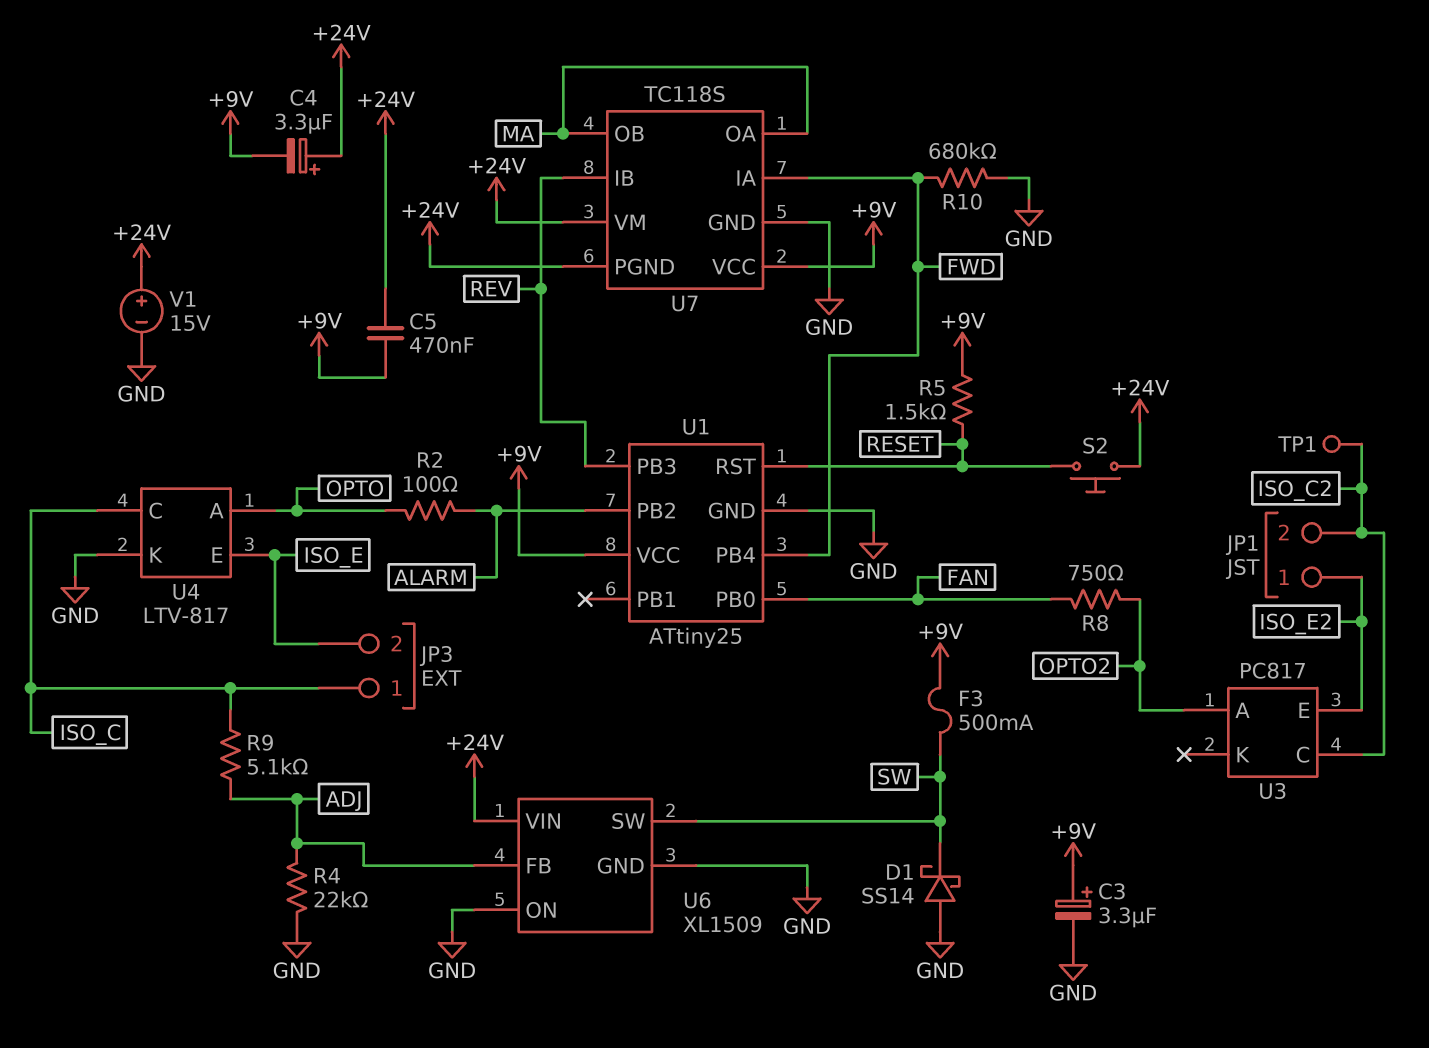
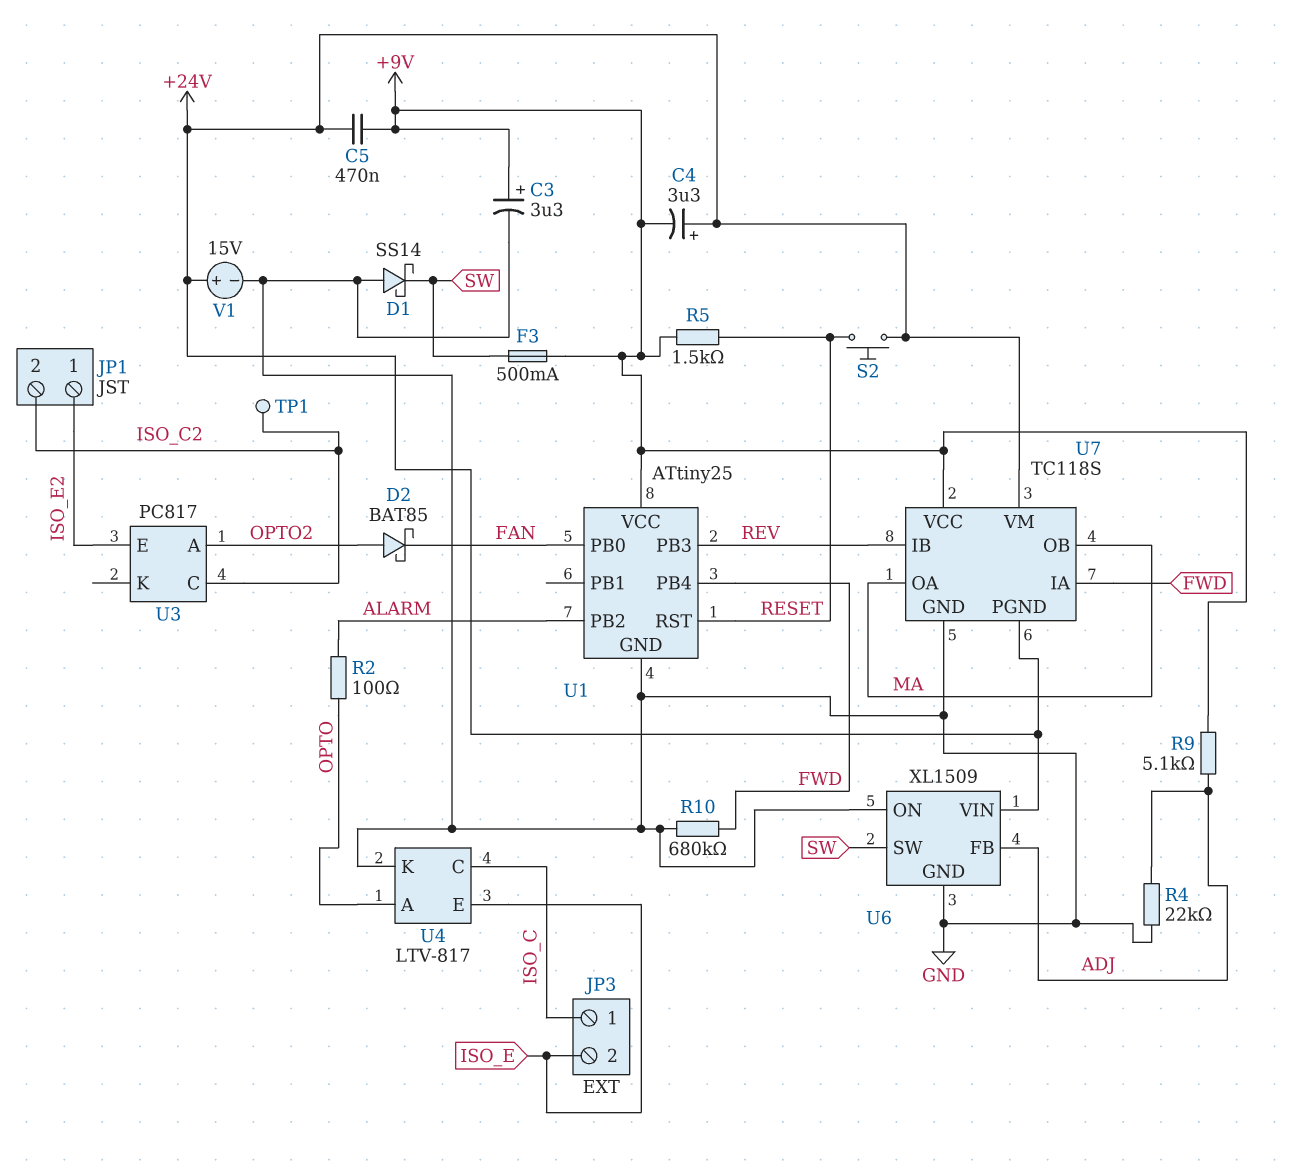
D2: none -> schottky BAT85 (A OPTO2, K FAN)
R8: 750 (FAN, OPTO2) -> none
R9: 5.1k (ADJ, ISO_C) -> 5.1k (+9V, ADJ)

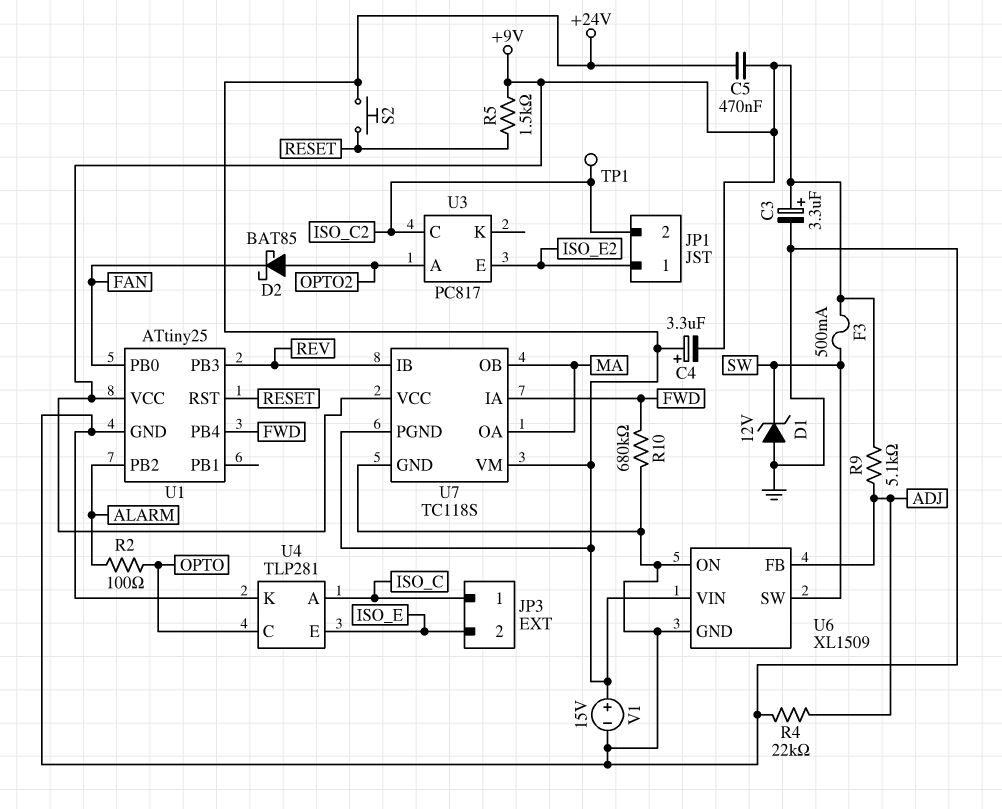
D1: schottky SS14 (A GND, K SW) -> zener 12V (A GND, K SW)
U4: LTV-817 -> TLP281
U4 pin A: OPTO -> ISO_C
U4 pin C: ISO_C -> OPTO

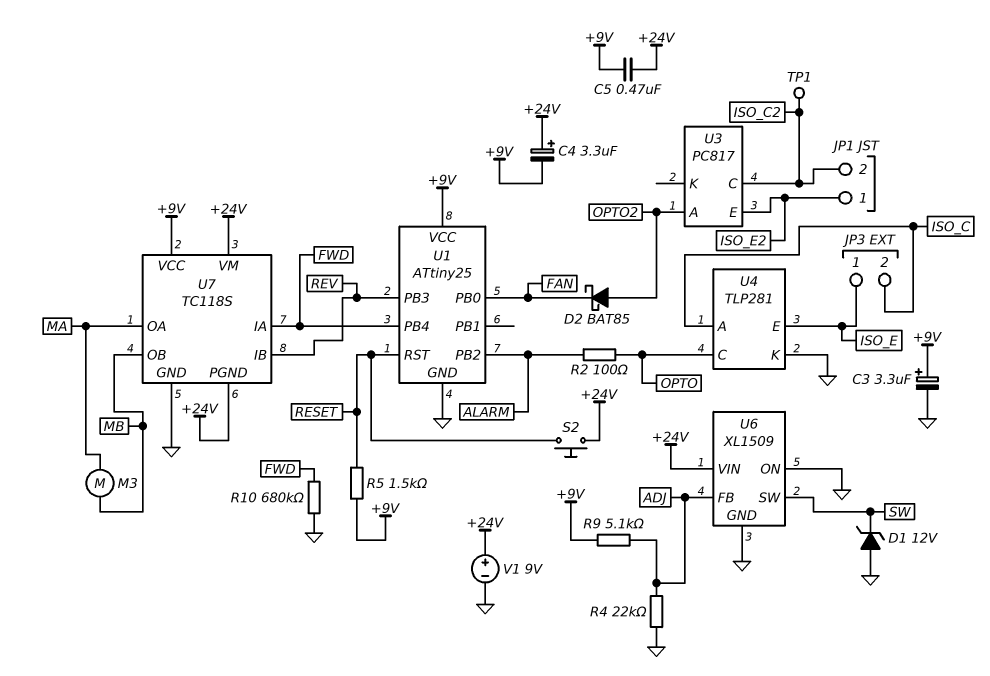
F3: 500mA (+9V, SW) -> none
JP3 pin 1: ISO_C -> ISO_E
JP3 pin 2: ISO_E -> ISO_C
M3: none -> motor (MA, MB)
U7 pin OB: MA -> MB
V1: 15V (plus +24V, minus GND) -> 9V (plus +24V, minus GND)

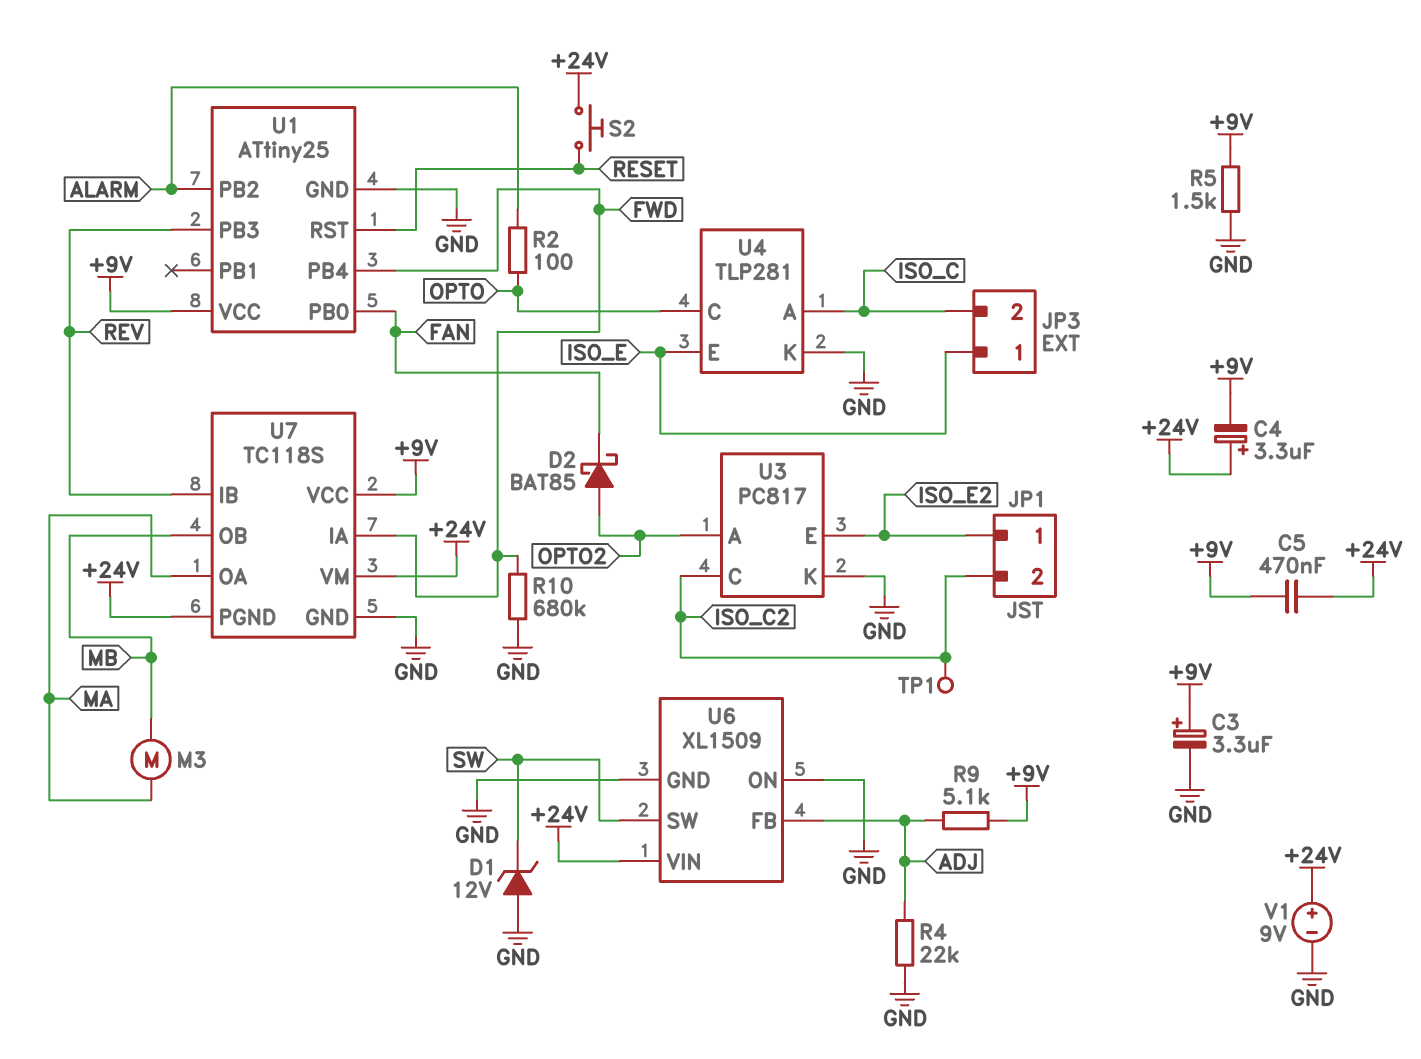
R5: 1.5k (+9V, RESET) -> 1.5k (+9V, GND)
U3 pin K: none -> GND

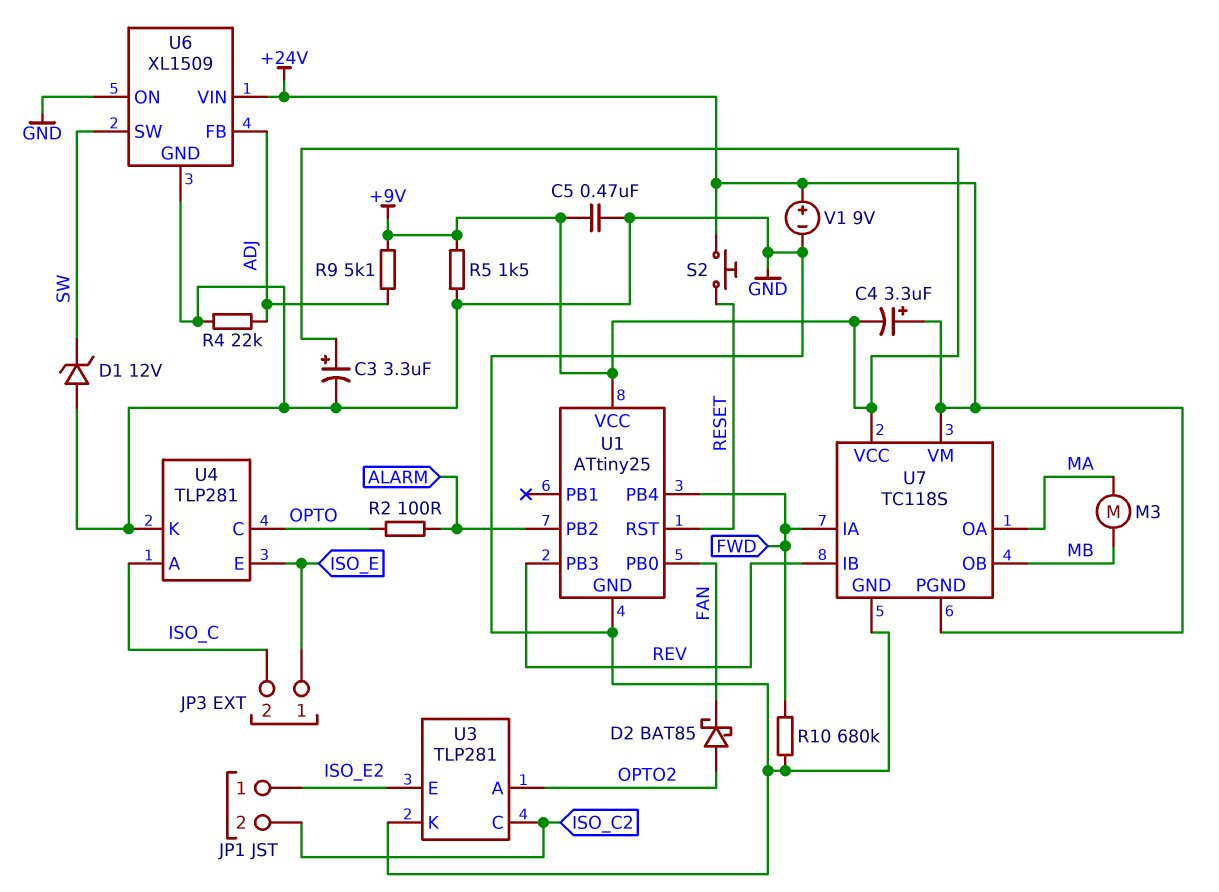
C5: 470nF (+9V, +24V) -> 470nF (+9V, GND)
TP1: test point (ISO_C2) -> none
U3: PC817 -> TLP281

